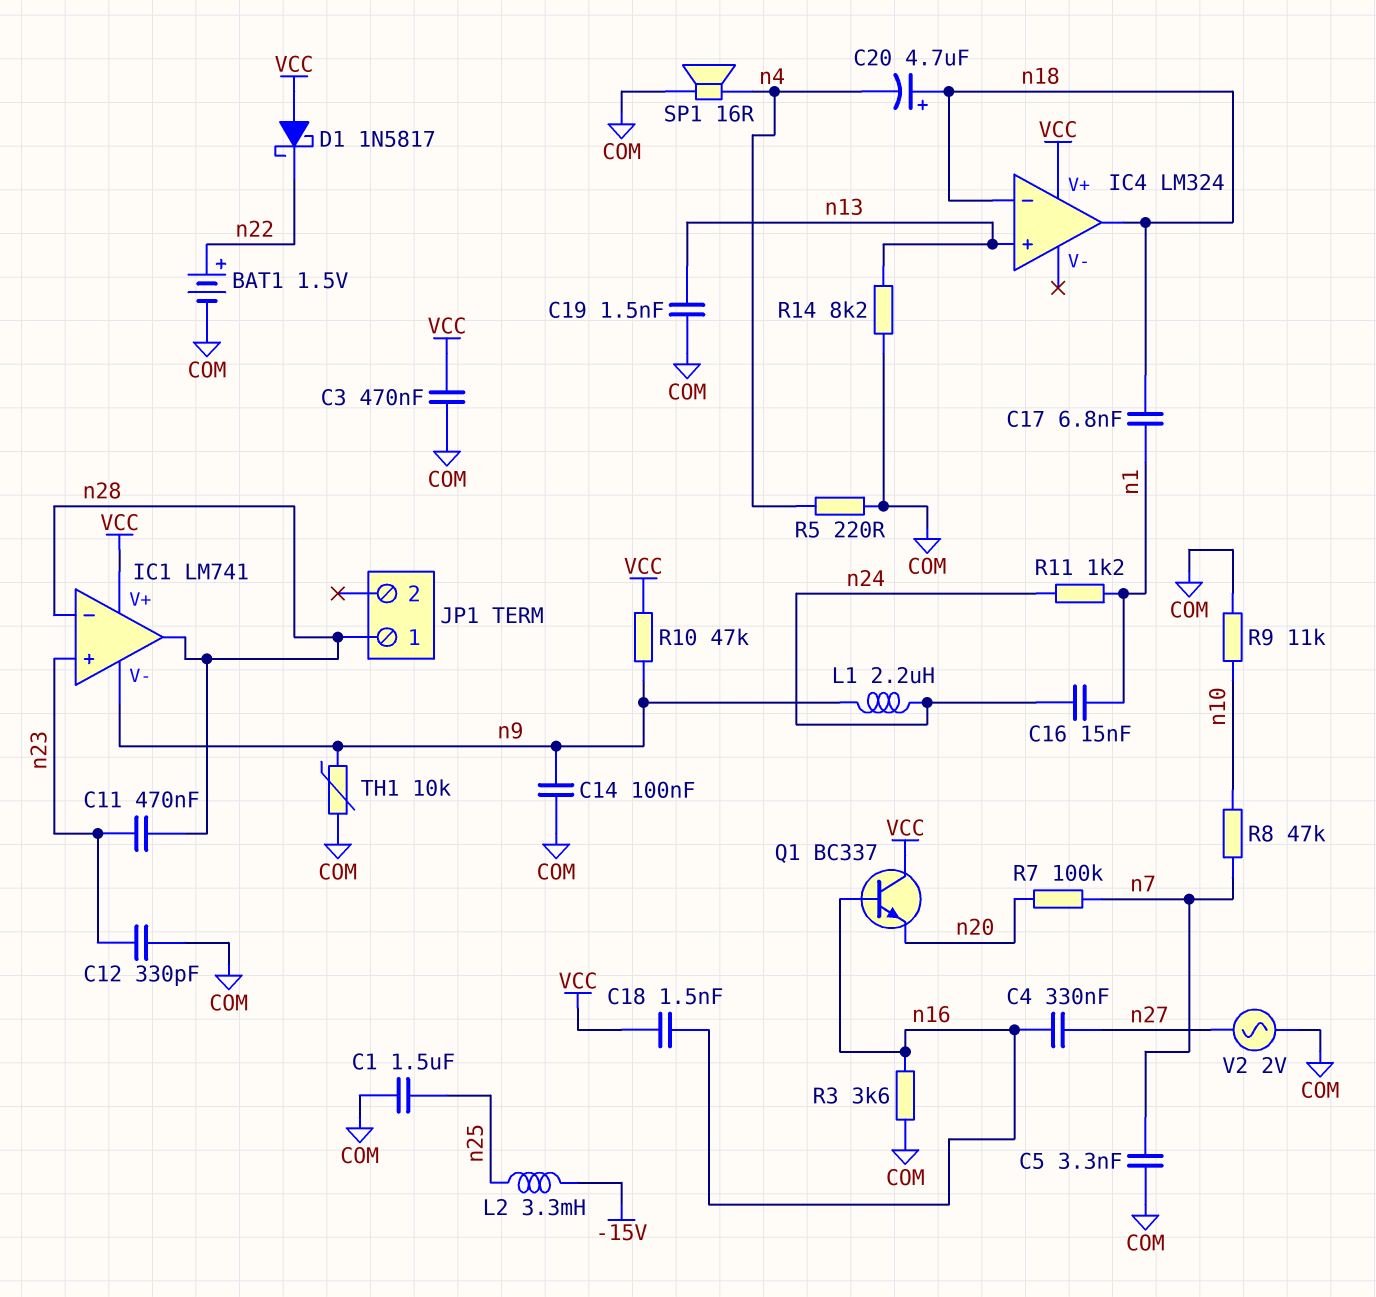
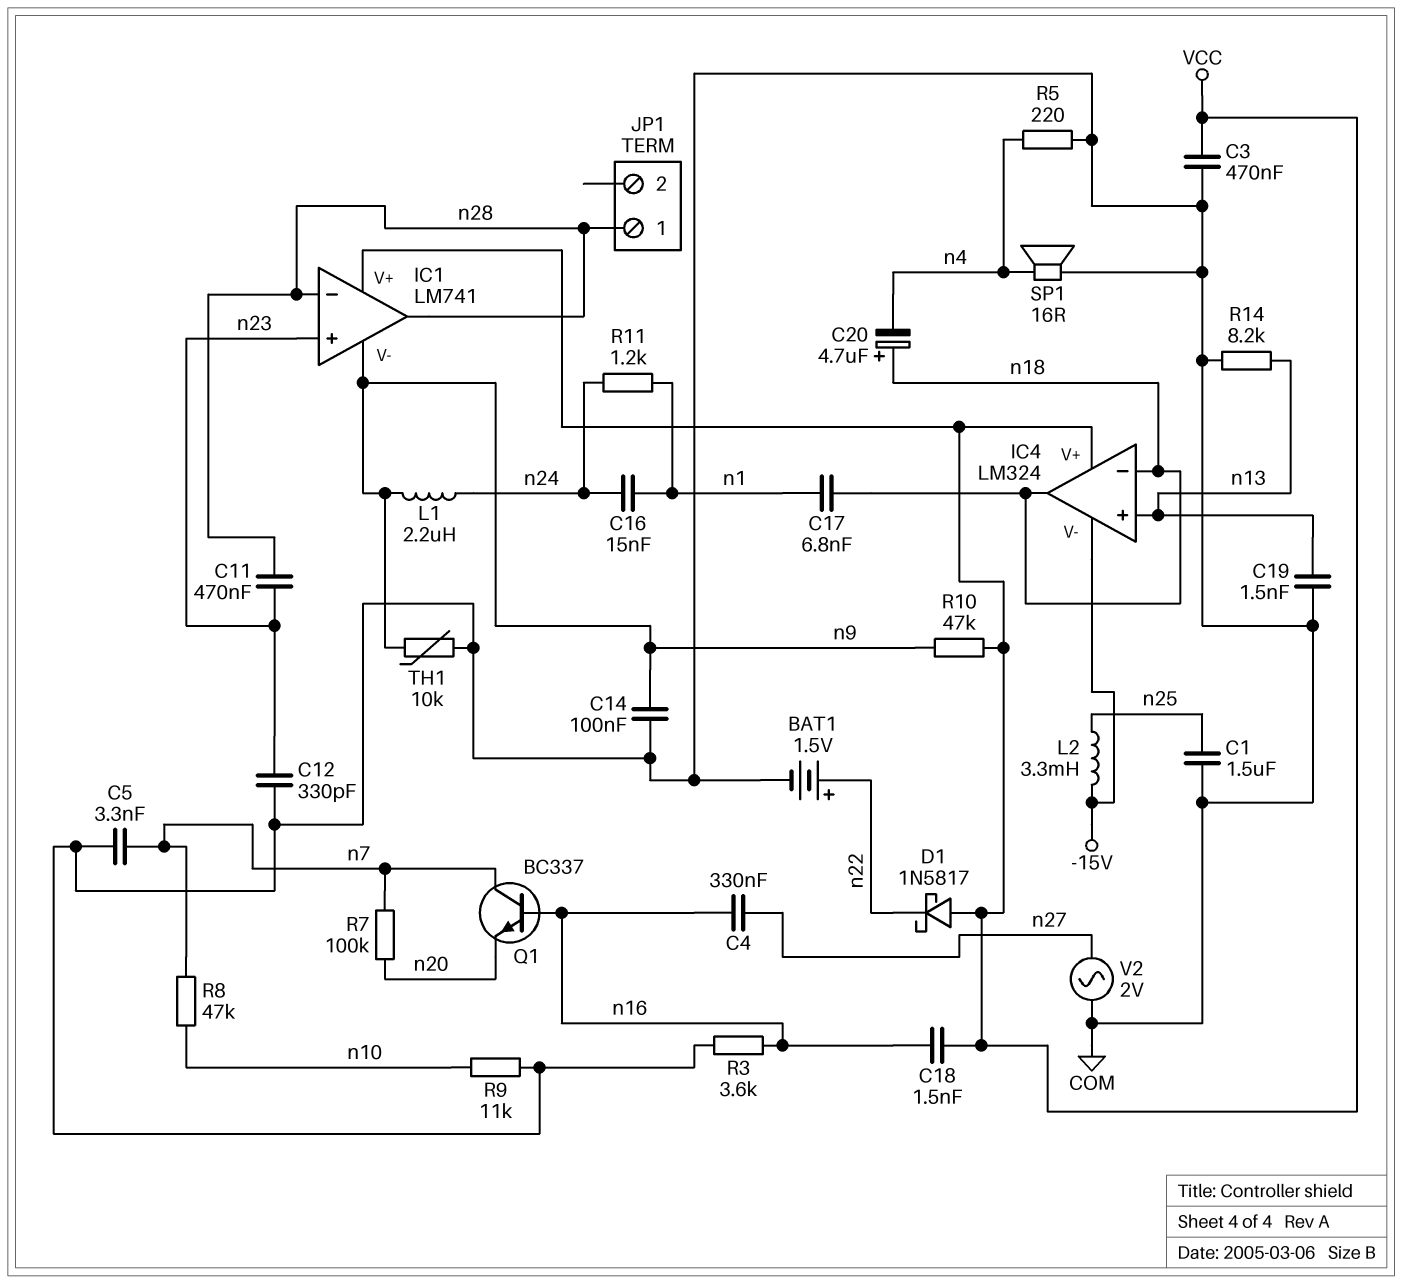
IC4 pin V-: none -> -15V
Q1: NPN BC337 (B n16, C VCC, E n20) -> NPN BC337 (B n16, C n7, E n20)

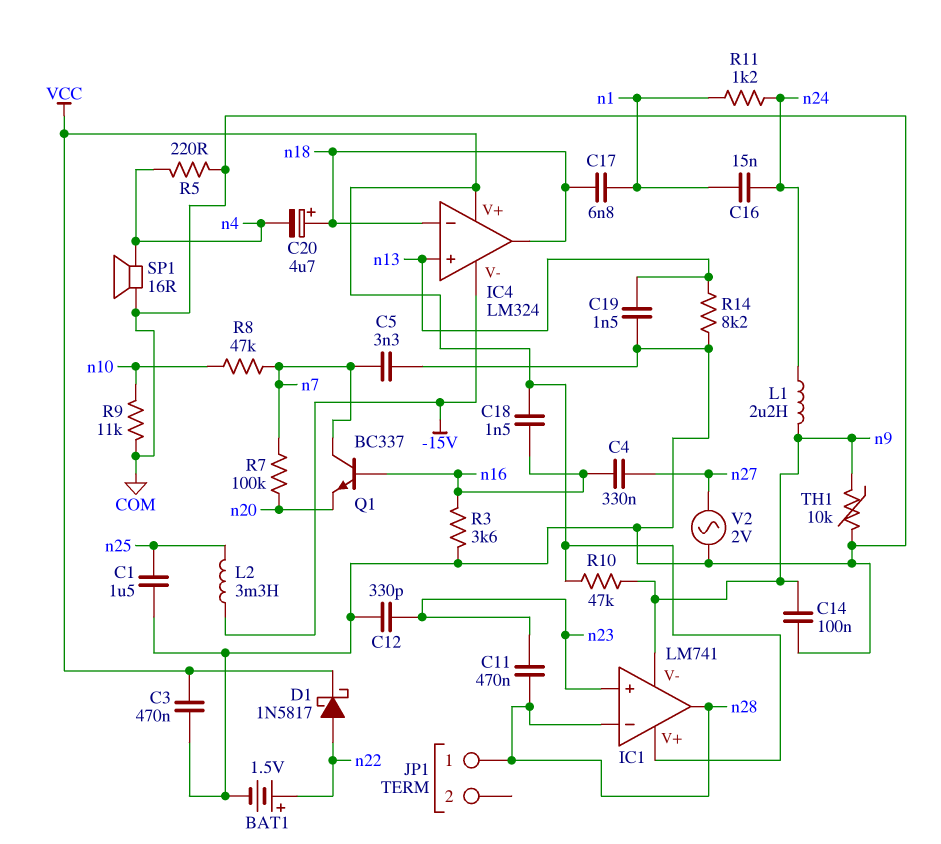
D1: schottky 1N5817 (A VCC, K n22) -> schottky 1N5817 (A n22, K VCC)

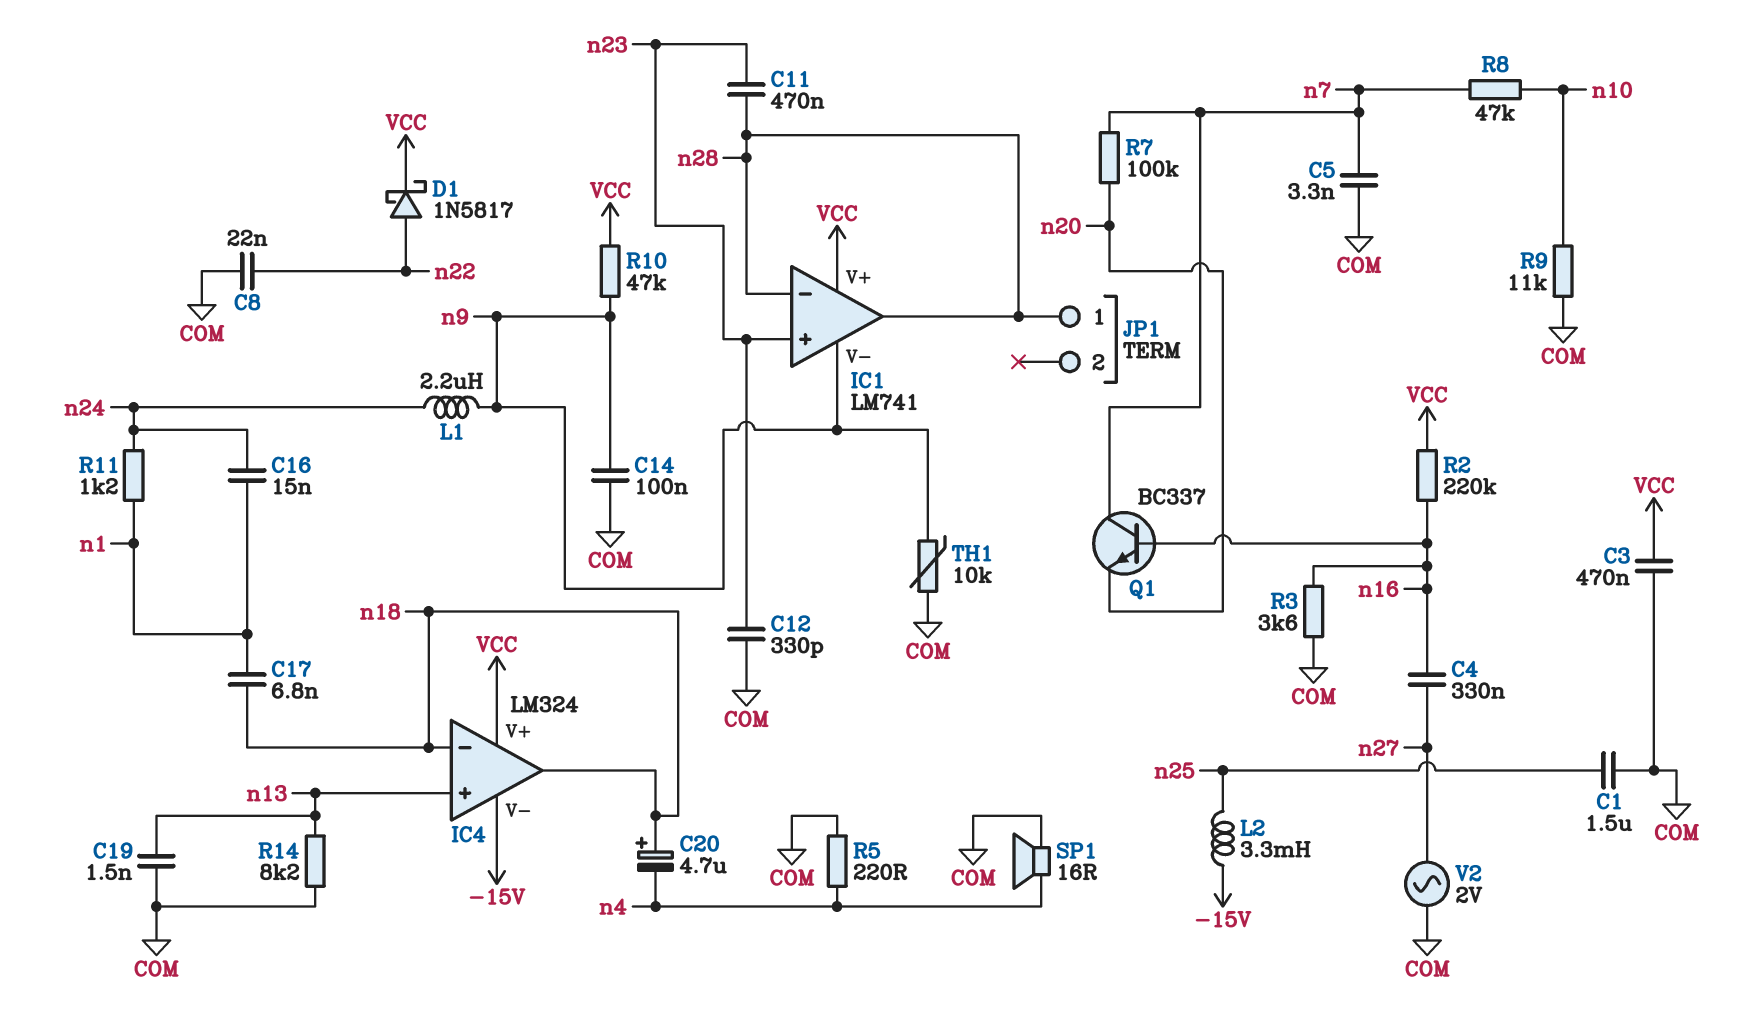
BAT1: 1.5V (plus n22, minus COM) -> none
C8: none -> 22nF (COM, n22)
C18: 1.5nF (VCC, n16) -> none
R2: none -> 220k (VCC, n16)

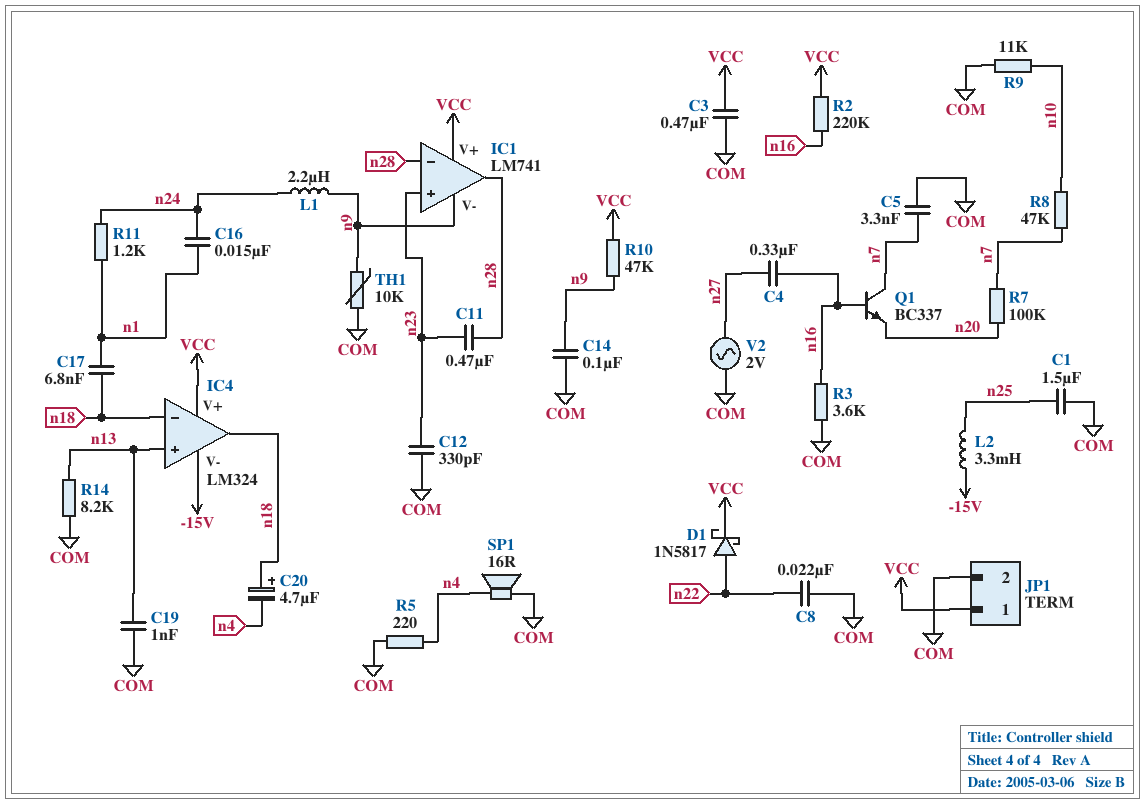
C19: 1.5nF (COM, n13) -> 1nF (COM, n13)
JP1 pin 1: n28 -> VCC
JP1 pin 2: none -> COM

